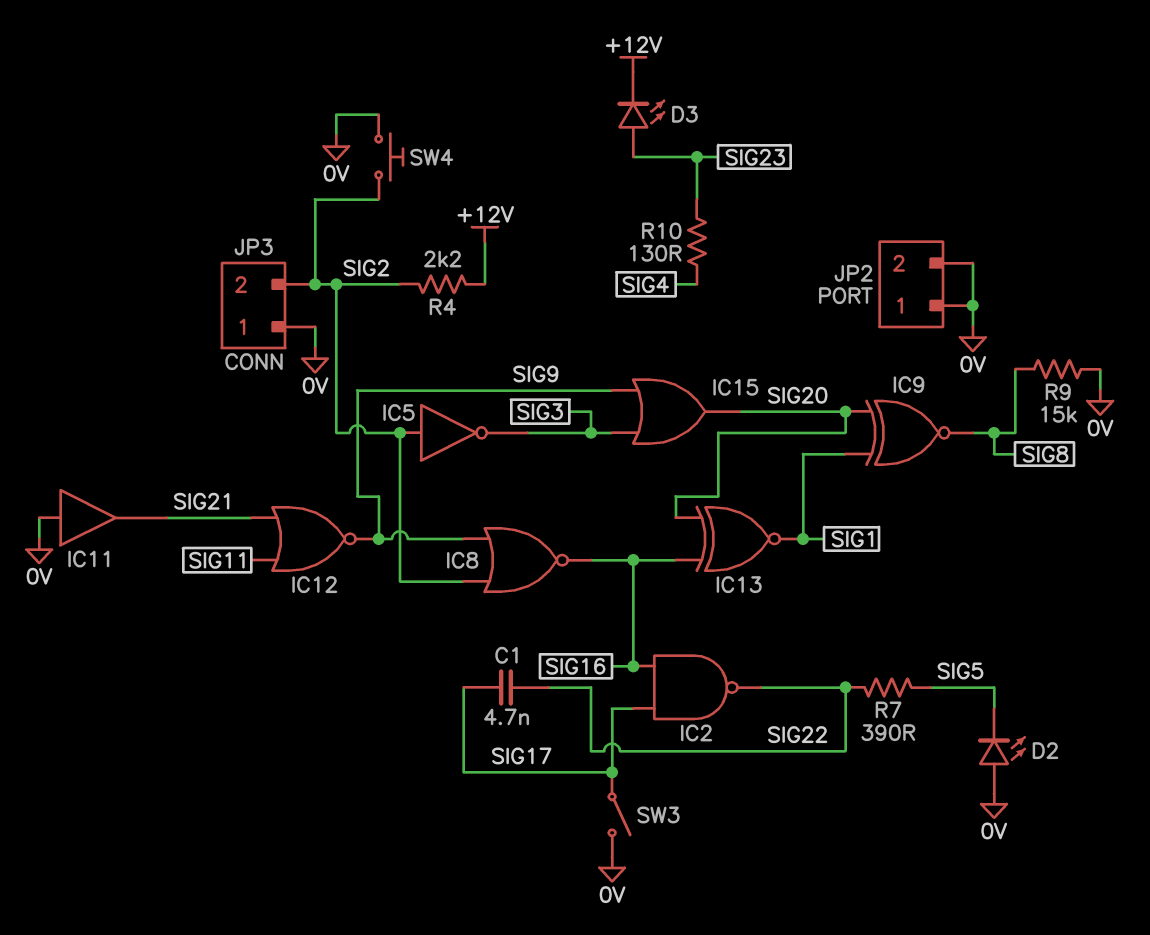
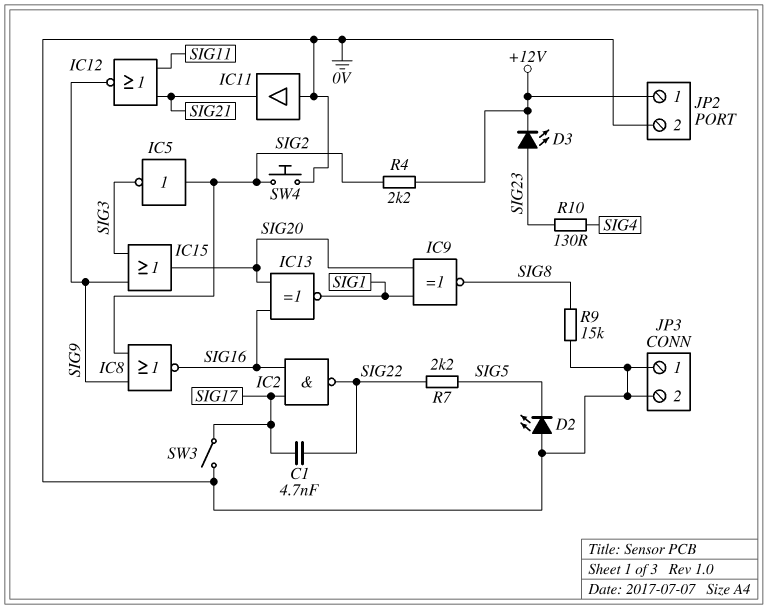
JP2 pin 1: 0V -> +12V
JP3 pin 2: SIG2 -> 0V
R7: 390 (SIG5, SIG22) -> 2.2k (SIG5, SIG22)

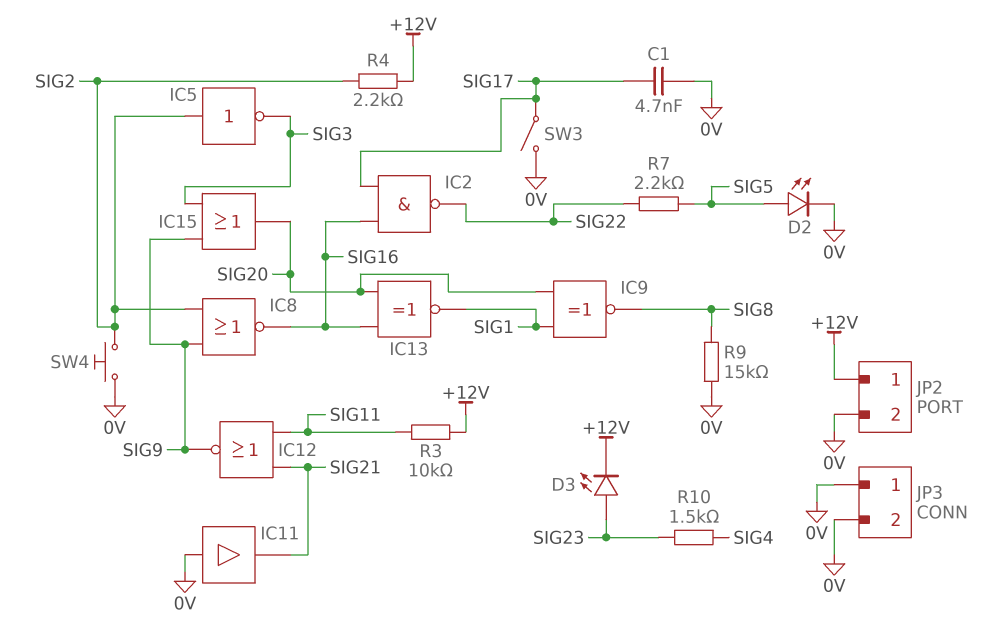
C1: 4.7nF (SIG17, SIG22) -> 4.7nF (0V, SIG17)
D2: LED (A 0V, K SIG5) -> LED (A SIG5, K 0V)
R3: none -> 10k (+12V, SIG11)
R10: 130 (SIG4, SIG23) -> 1.5k (SIG4, SIG23)

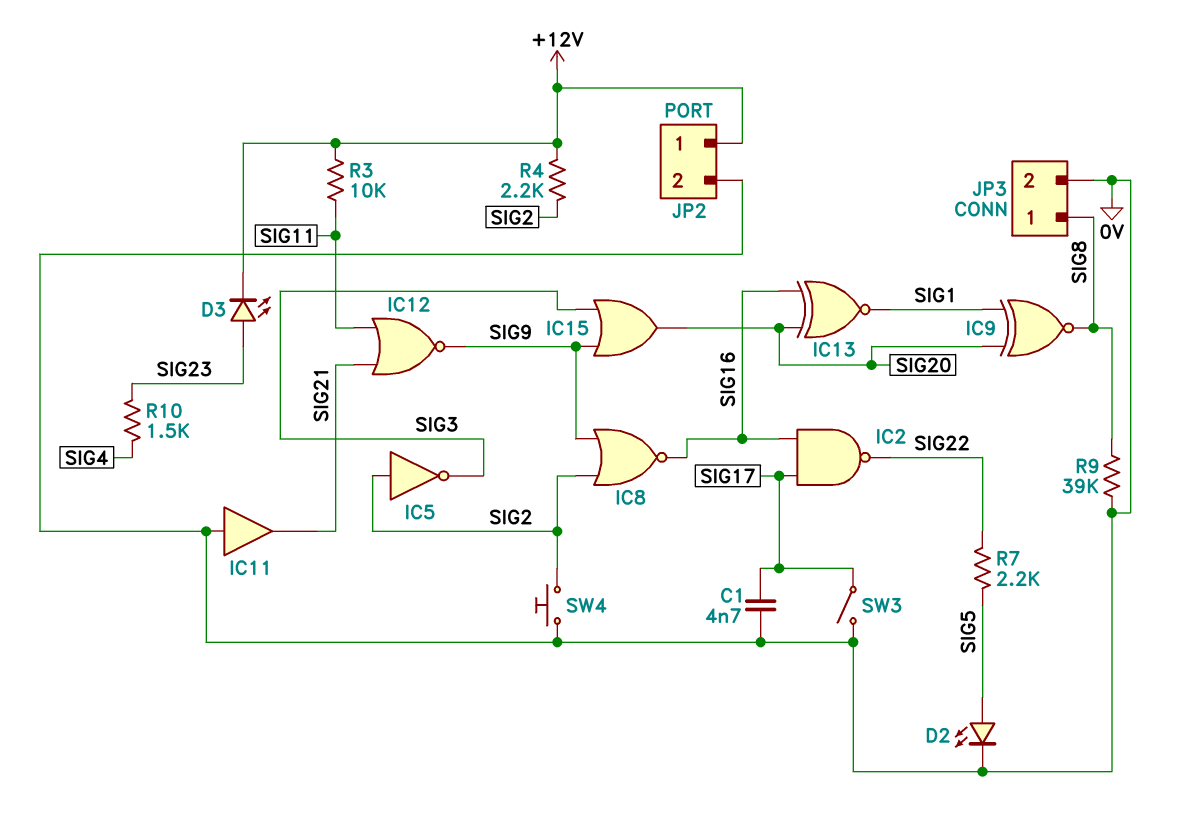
JP3 pin 1: 0V -> SIG8
R9: 15k (0V, SIG8) -> 39k (0V, SIG8)

